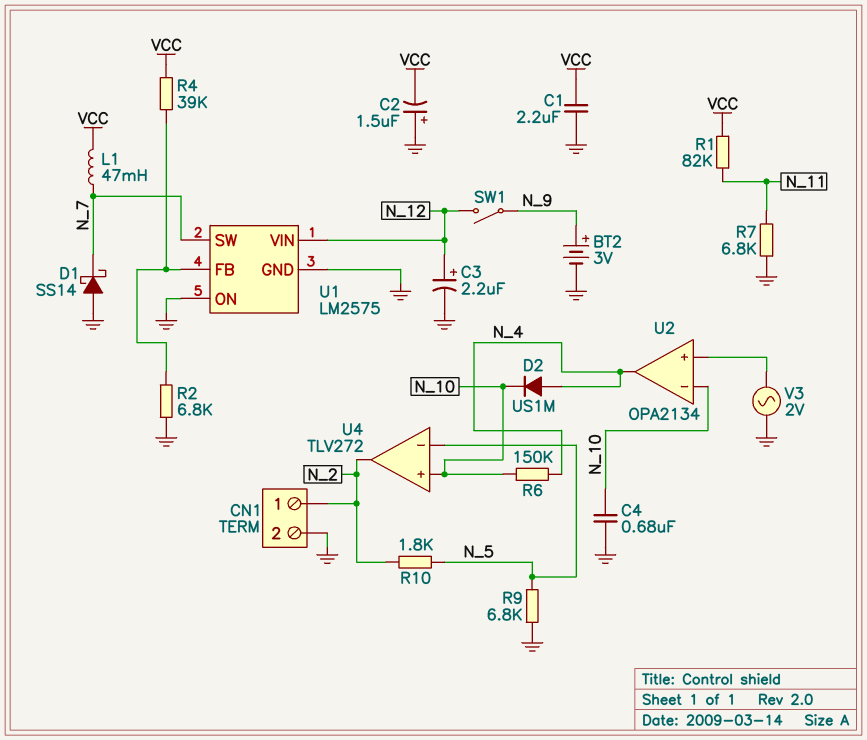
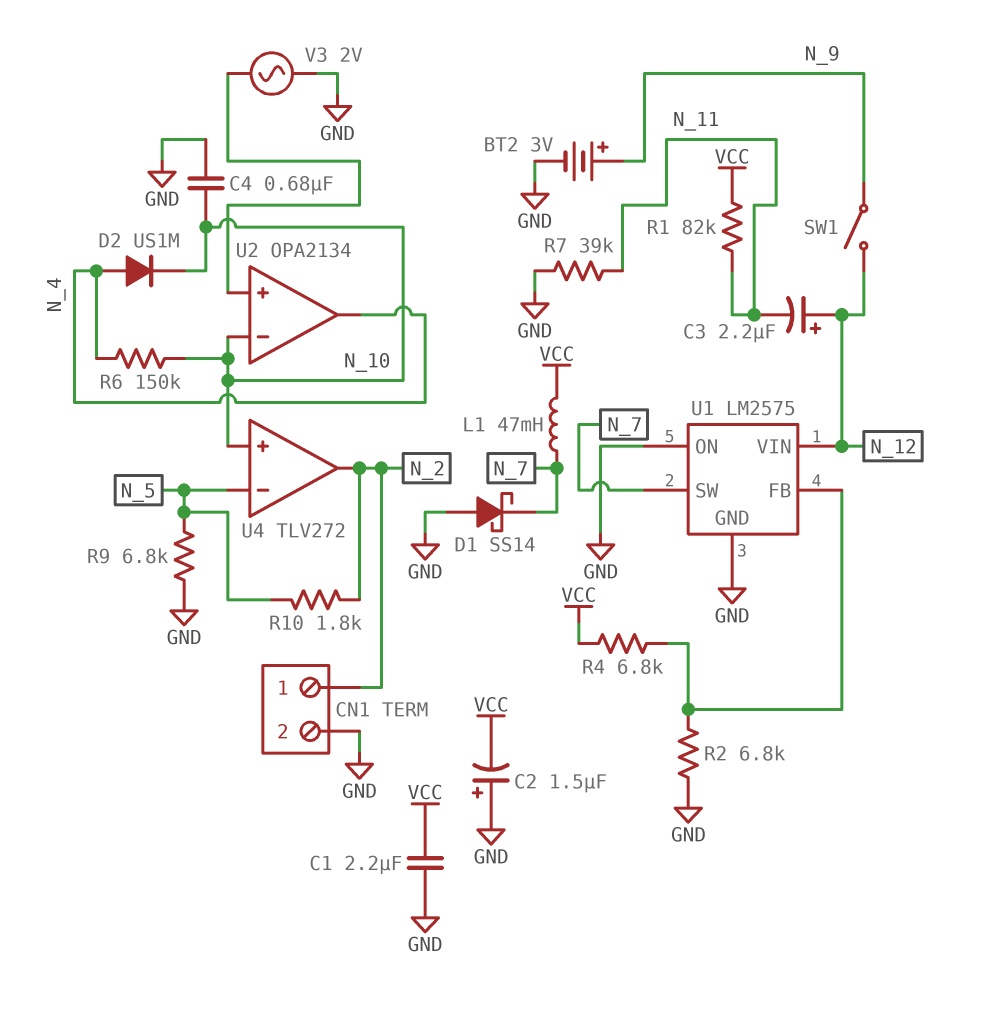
C3: 2.2uF (plus N_12, minus GND) -> 2.2uF (plus N_12, minus N_11)
R4: 39k (U1/FB, VCC) -> 6.8k (U1/FB, VCC)
R7: 6.8k (GND, N_11) -> 39k (GND, N_11)

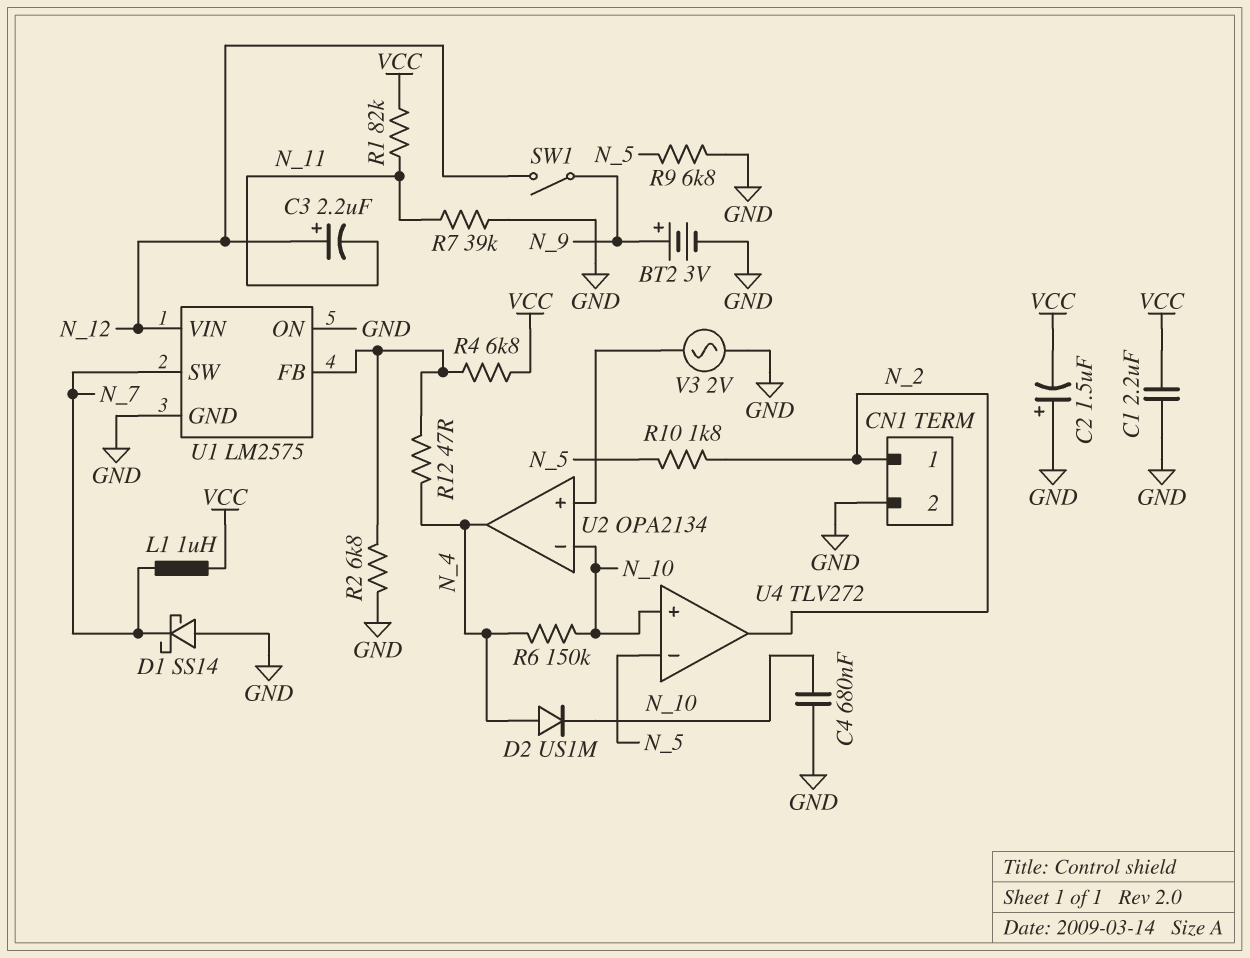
L1: 47mH (N_7, VCC) -> 1uH (N_7, VCC)
R12: none -> 47 (N_4, U1/FB)

